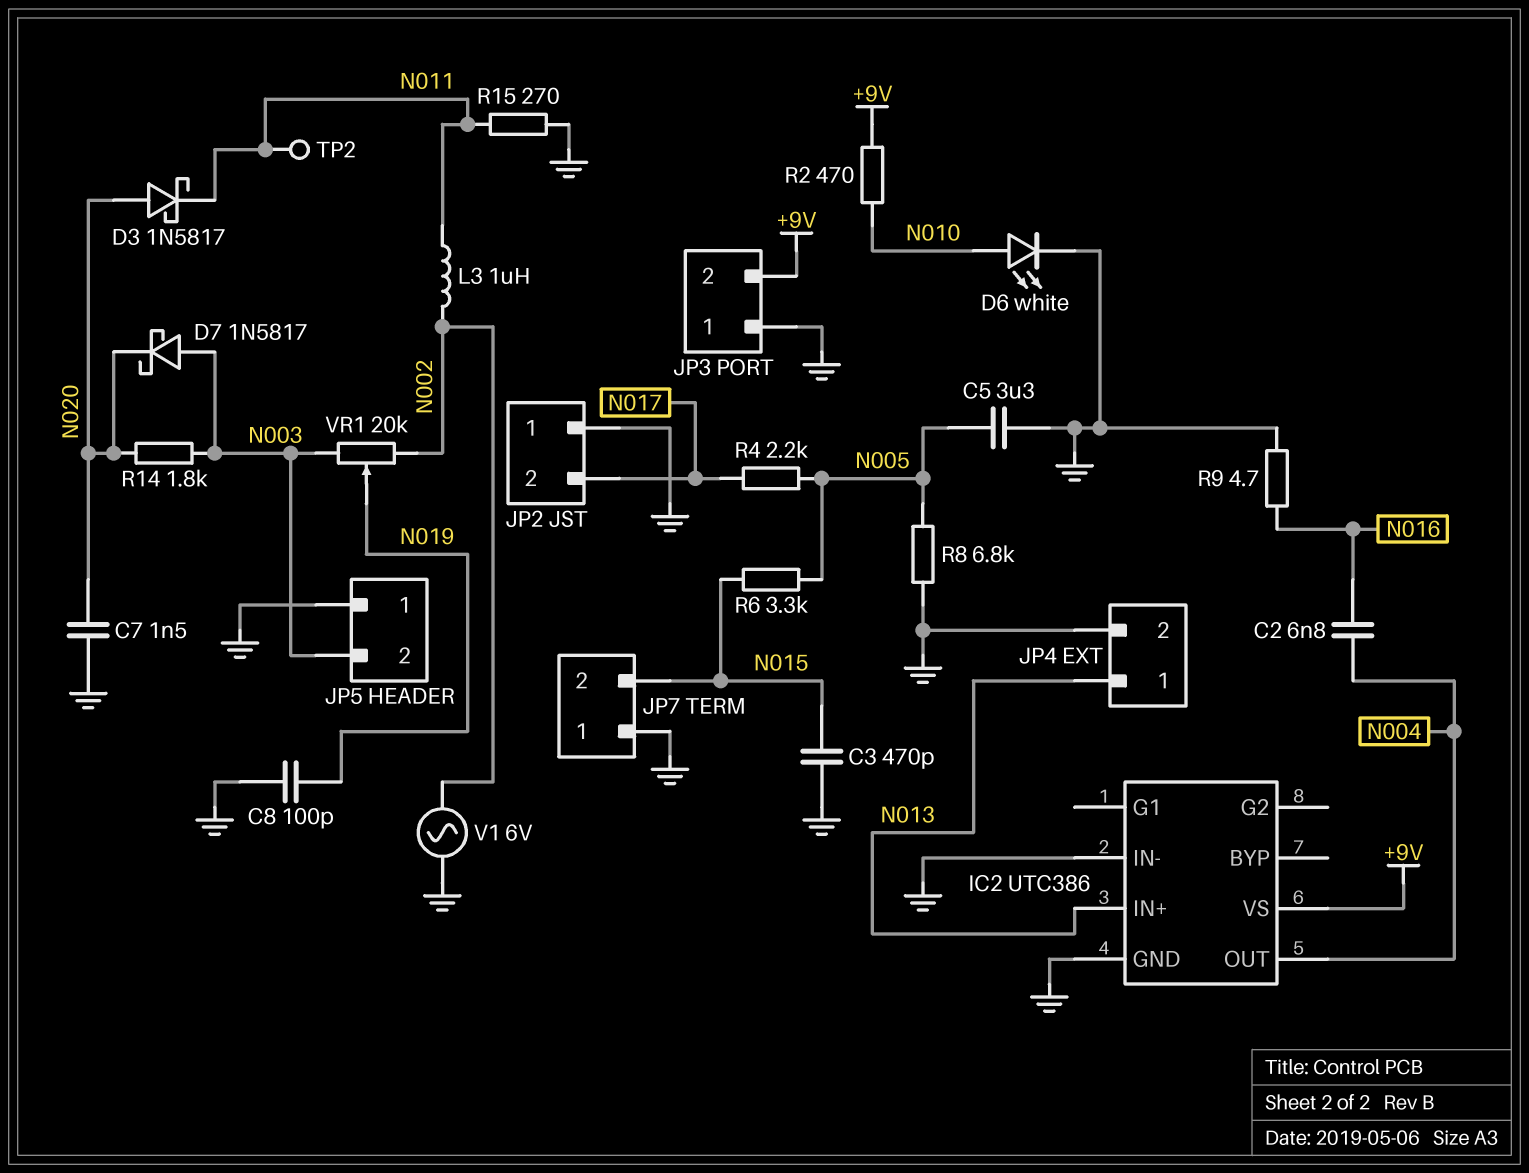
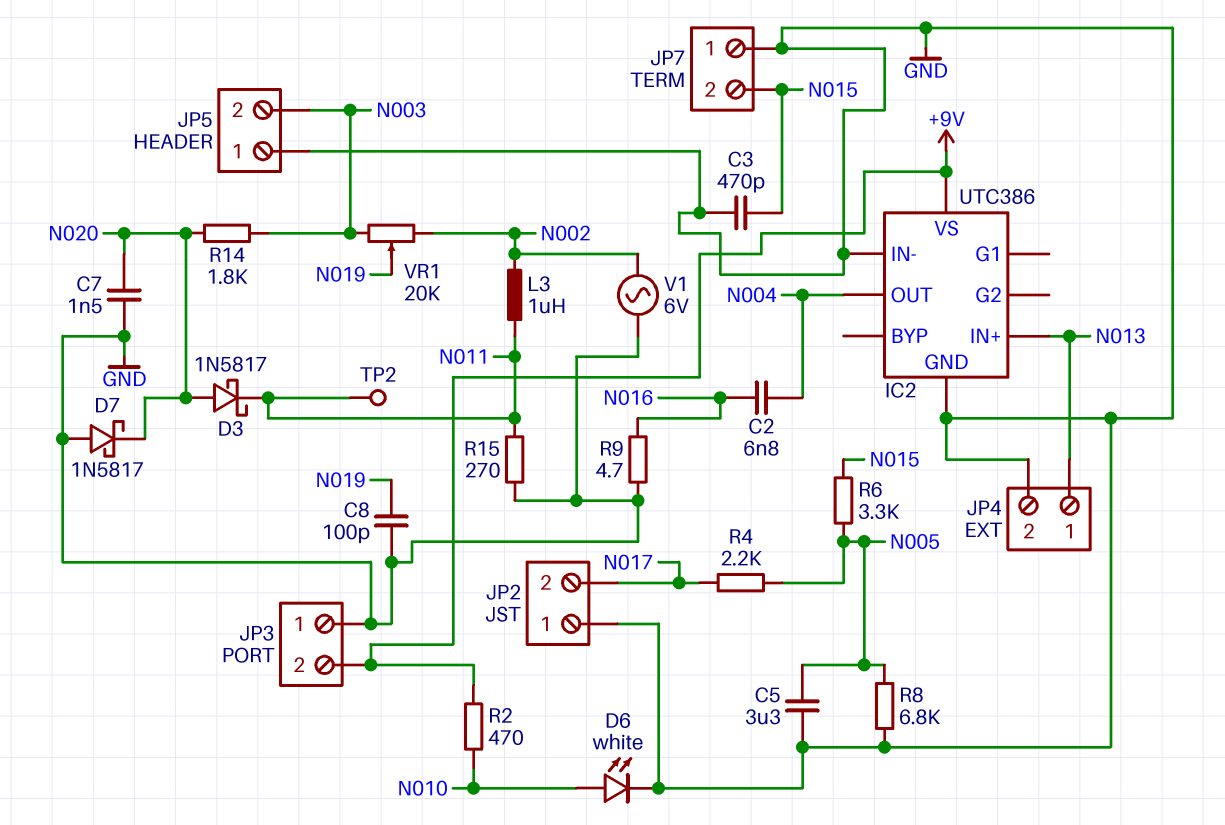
D7: schottky 1N5817 (A N003, K N020) -> schottky 1N5817 (A GND, K N020)

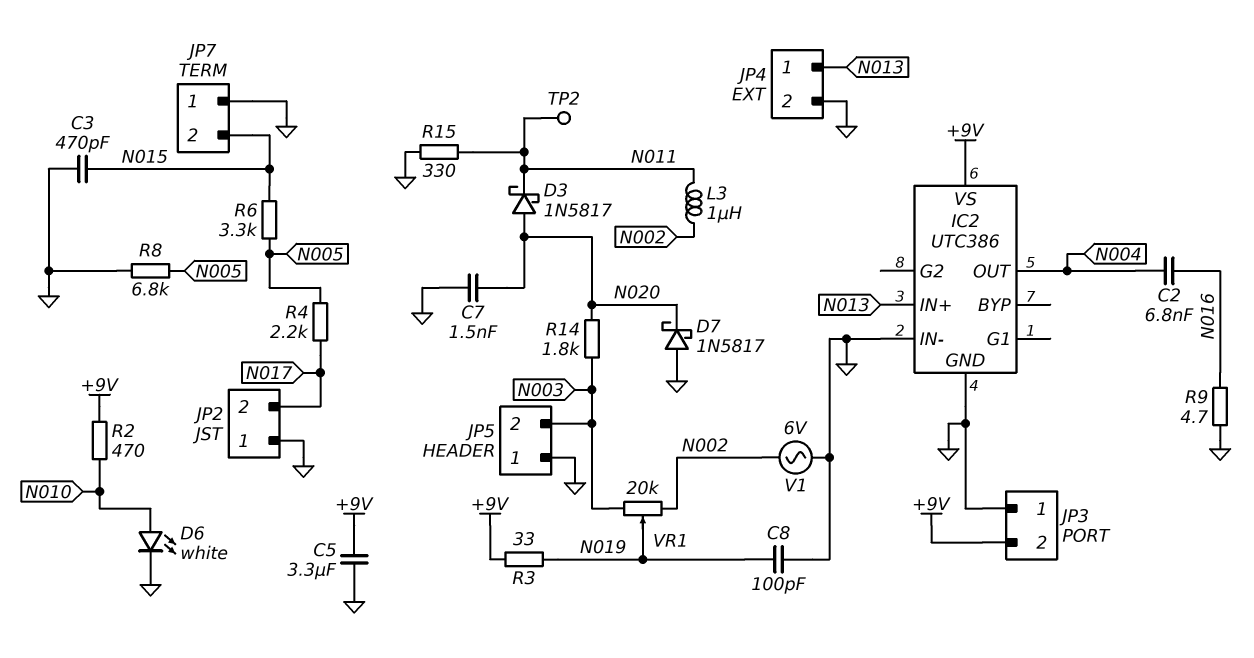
C5: 3.3uF (GND, N005) -> 3.3uF (+9V, GND)
R3: none -> 33 (+9V, N019)
R15: 270 (GND, N011) -> 330 (GND, N011)

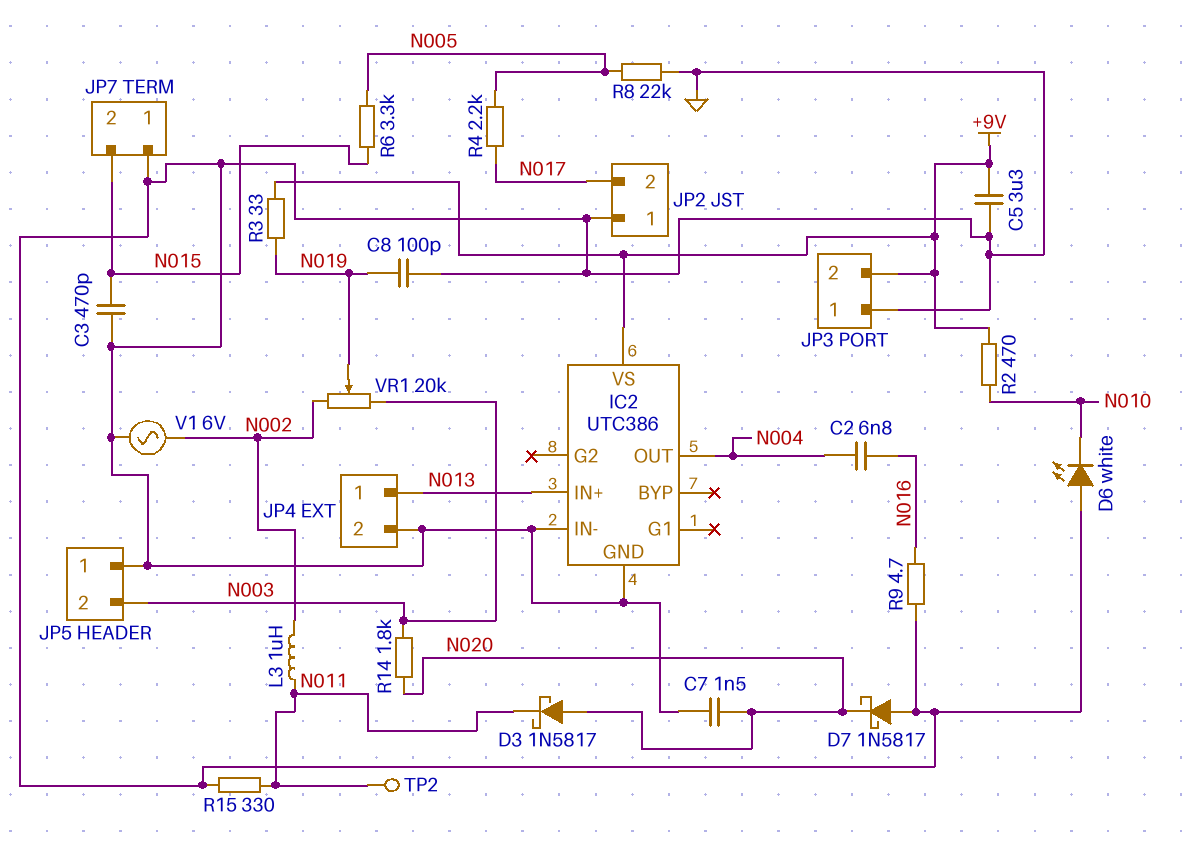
D6: LED white (A N010, K GND) -> LED white (A GND, K N010)
R8: 6.8k (GND, N005) -> 22k (GND, N005)

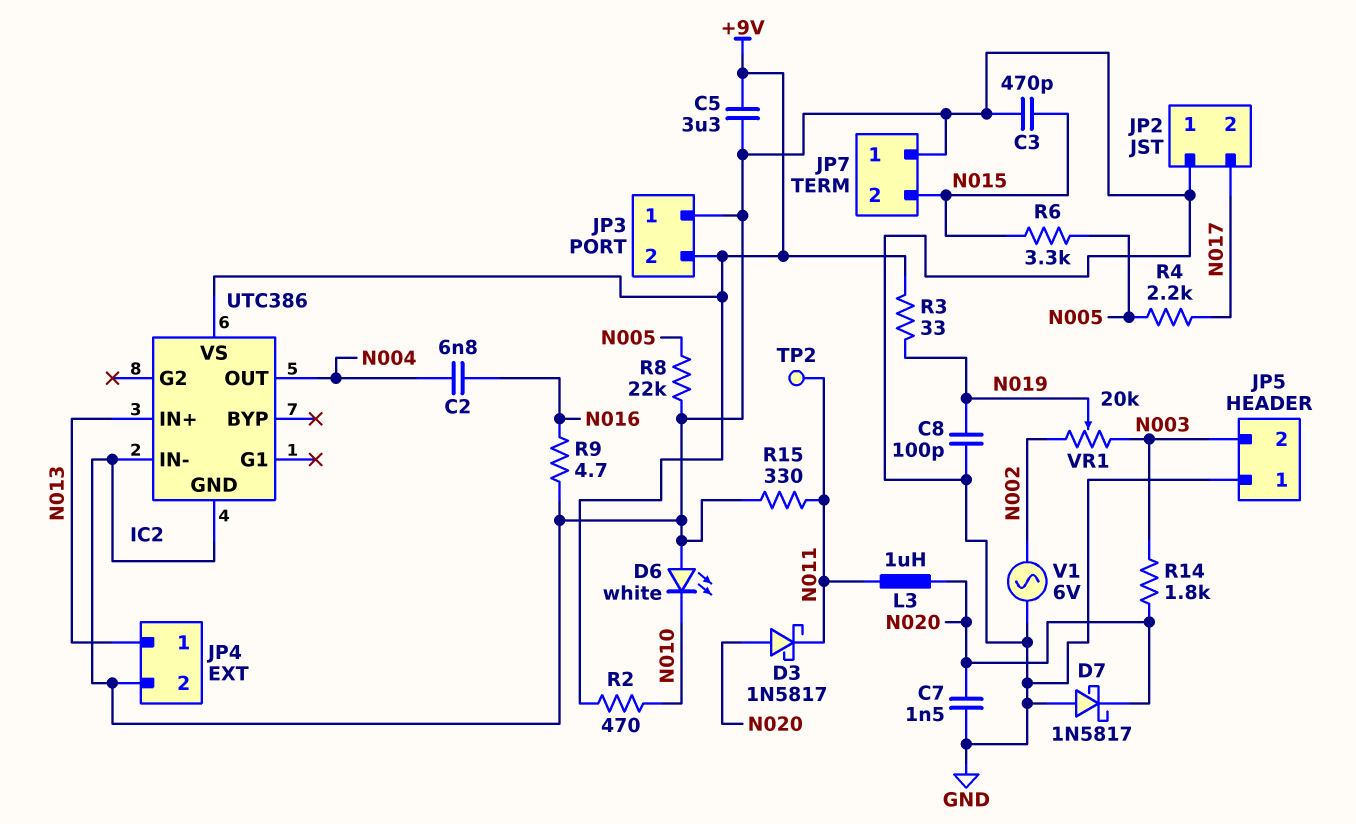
L3: 1uH (N002, N011) -> 1uH (N011, N020)

